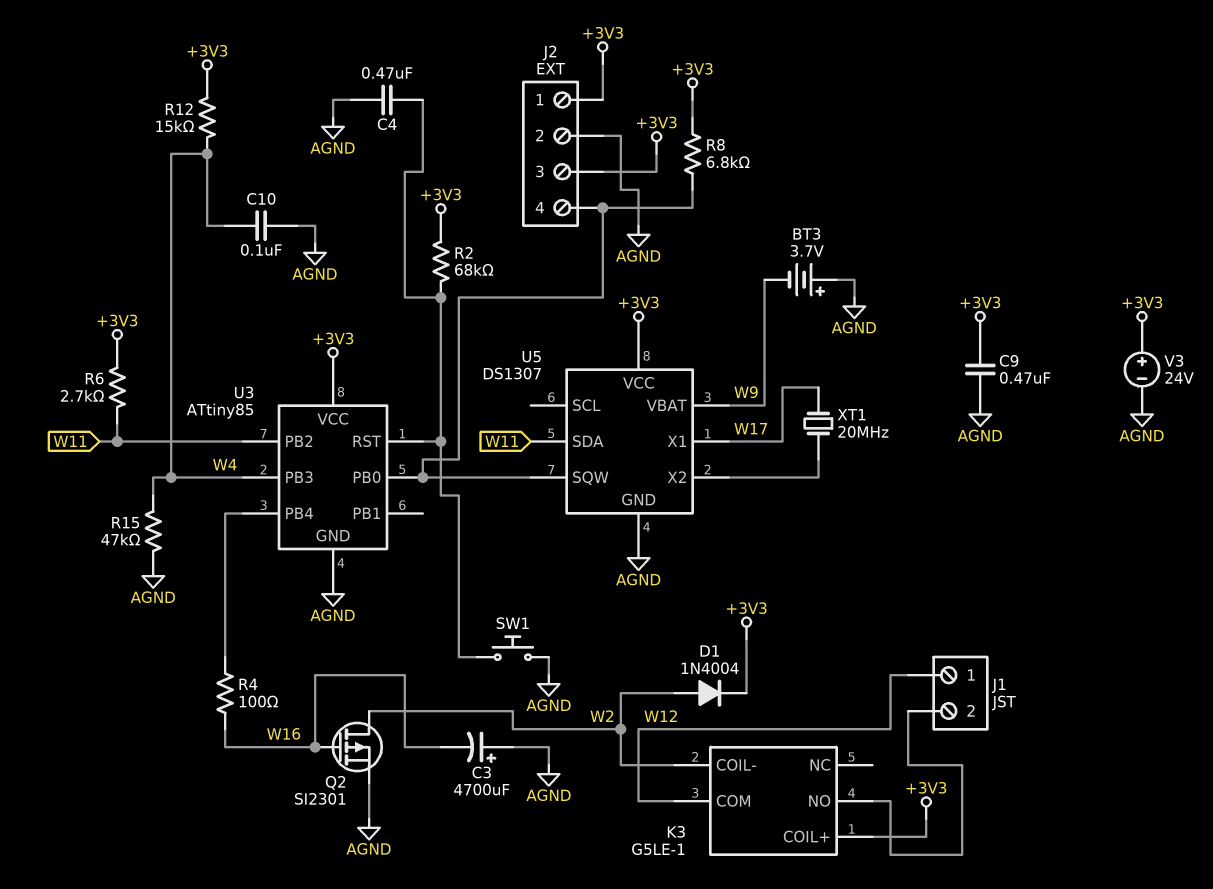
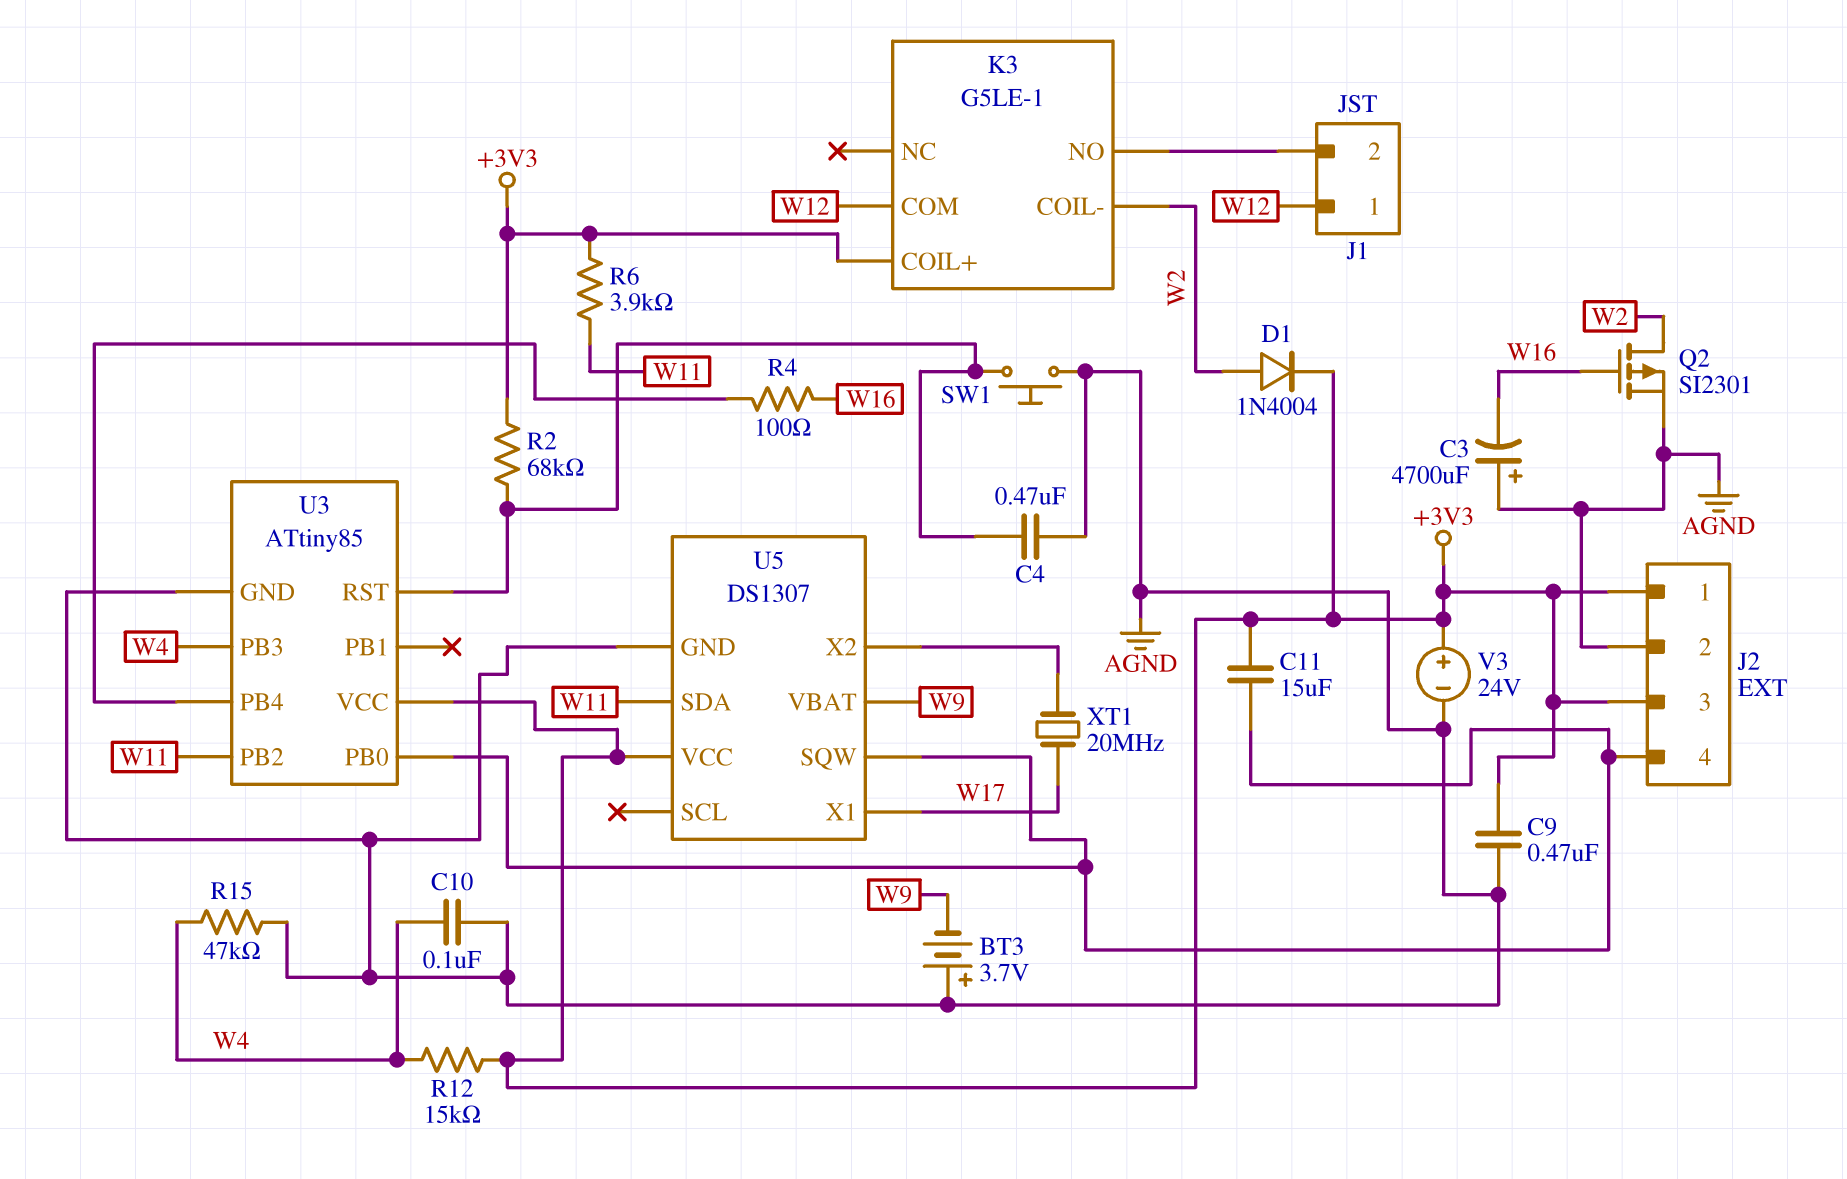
C11: none -> 15uF (+3V3, J2/4)
R6: 2.7k (+3V3, W11) -> 3.9k (+3V3, W11)
R8: 6.8k (+3V3, J2/4) -> none

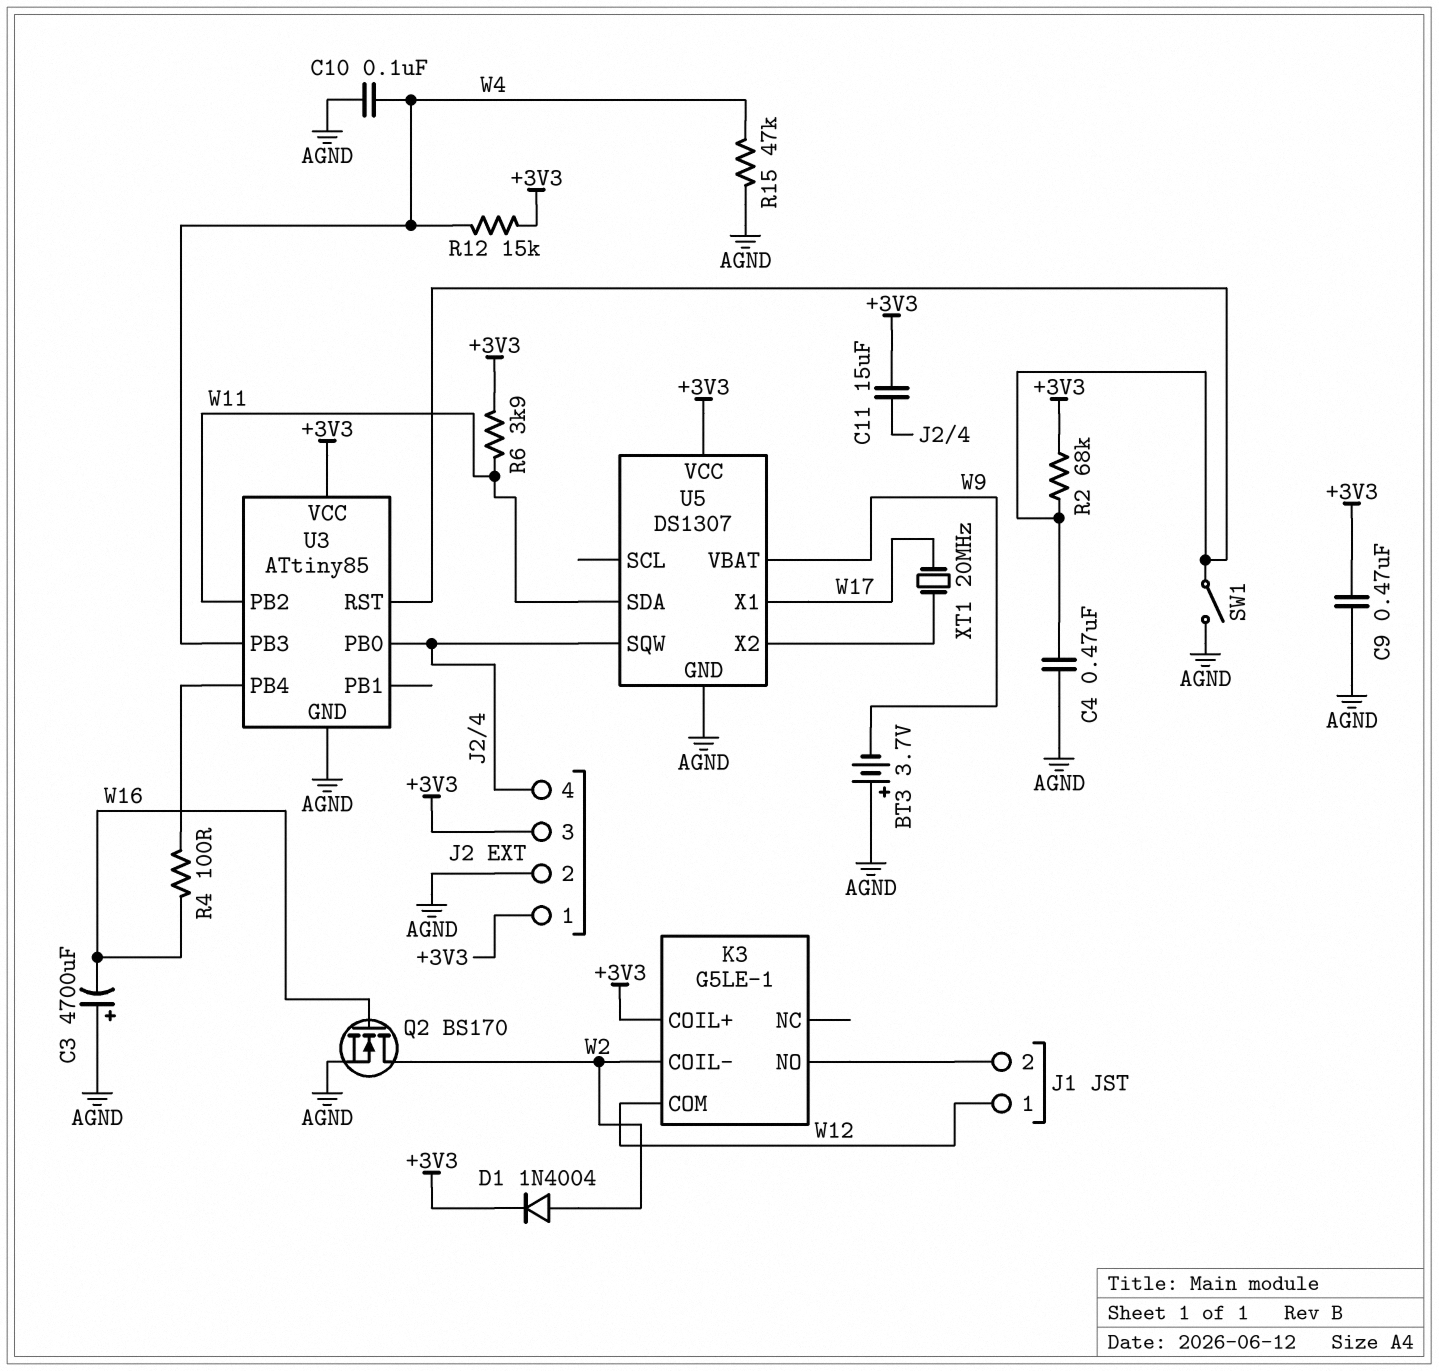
Q2: PMOS SI2301 (G W16, D W2, S AGND) -> NMOS BS170 (G W16, D W2, S AGND)
SW1: button (AGND, U3/RST) -> switch (AGND, U3/RST)
V3: 24V (plus +3V3, minus AGND) -> none

